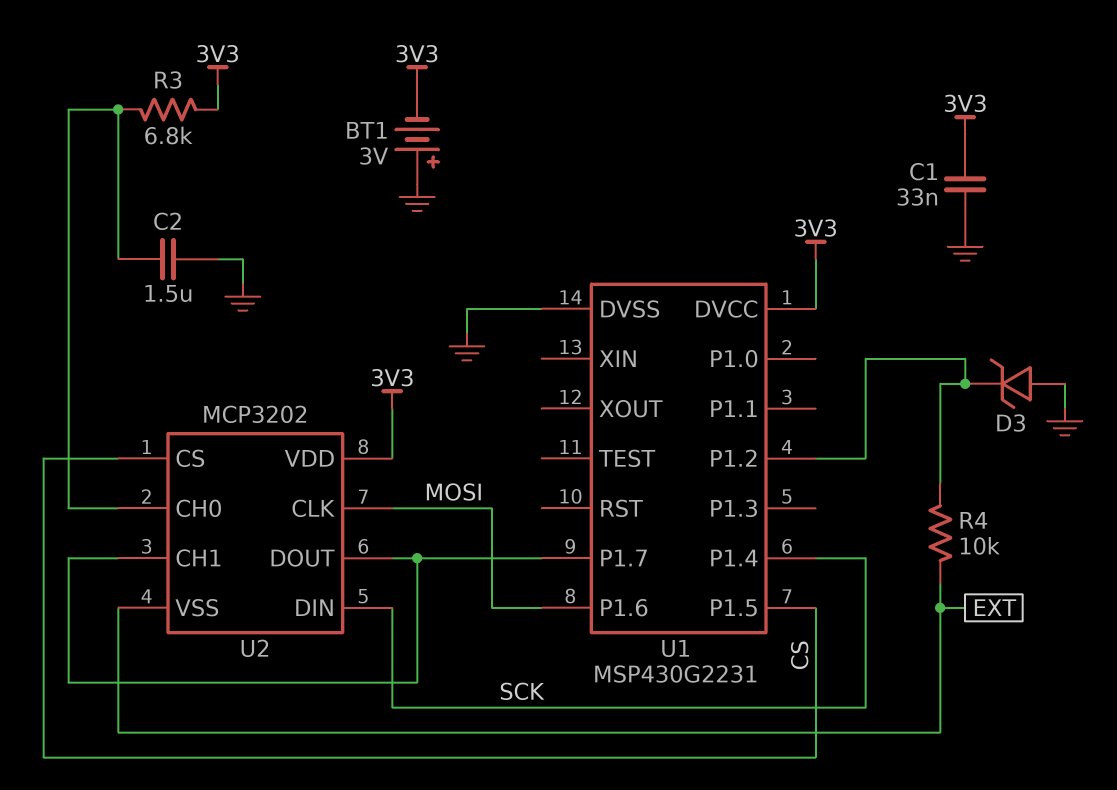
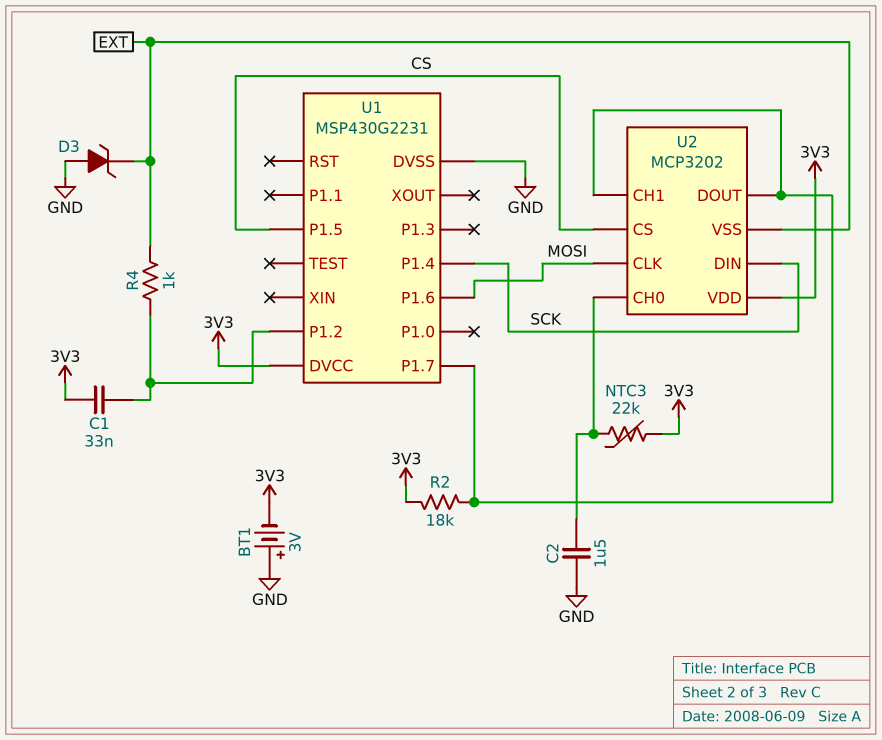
C1: 33nF (3V3, GND) -> 33nF (3V3, U1/P1.2)
D3: zener (A GND, K U1/P1.2) -> zener (A GND, K EXT)
NTC3: none -> 22k (3V3, U2/CH0)
R2: none -> 18k (3V3, U1/P1.7)
R3: 6.8k (3V3, U2/CH0) -> none
R4: 10k (EXT, U1/P1.2) -> 1k (EXT, U1/P1.2)

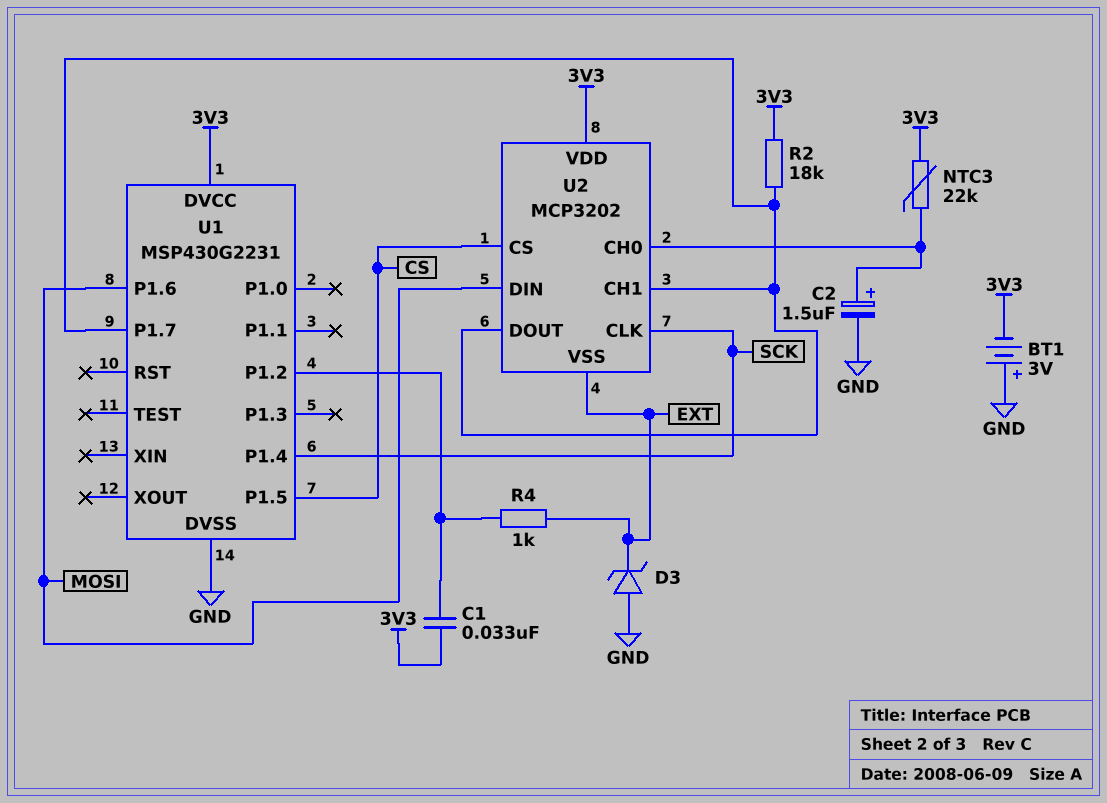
C2: 1.5uF (GND, U2/CH0) -> 1.5uF (plus U2/CH0, minus GND)
U2 pin CLK: MOSI -> SCK
U2 pin DIN: SCK -> MOSI

